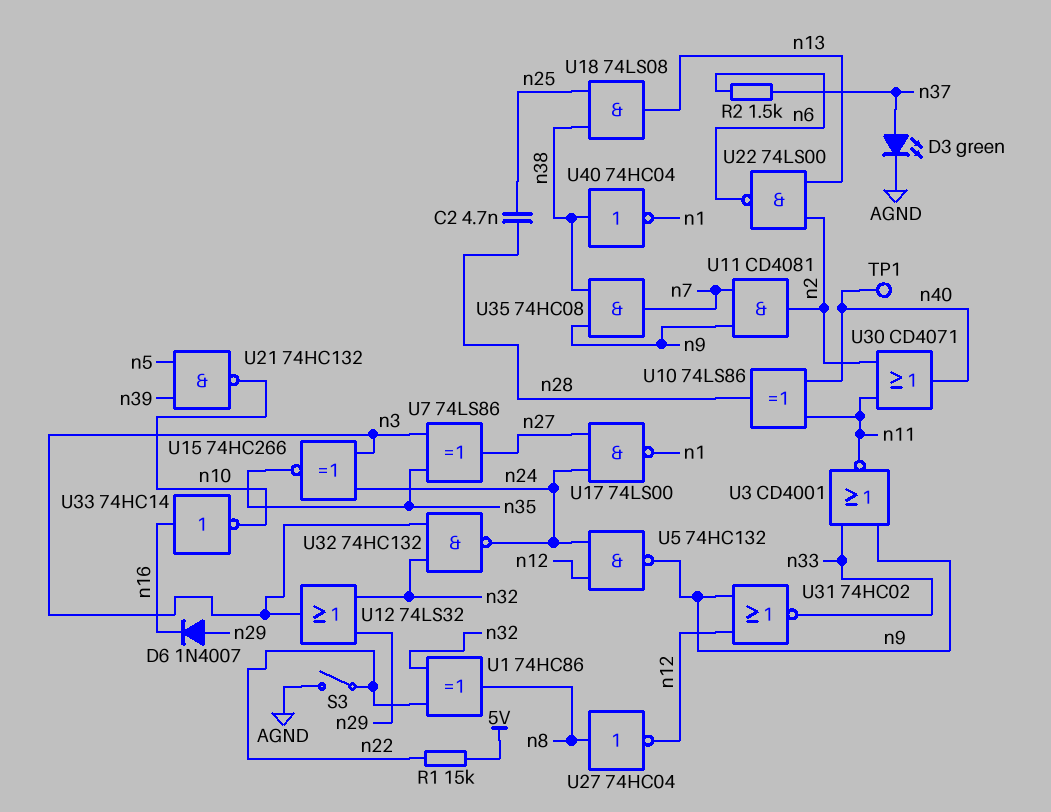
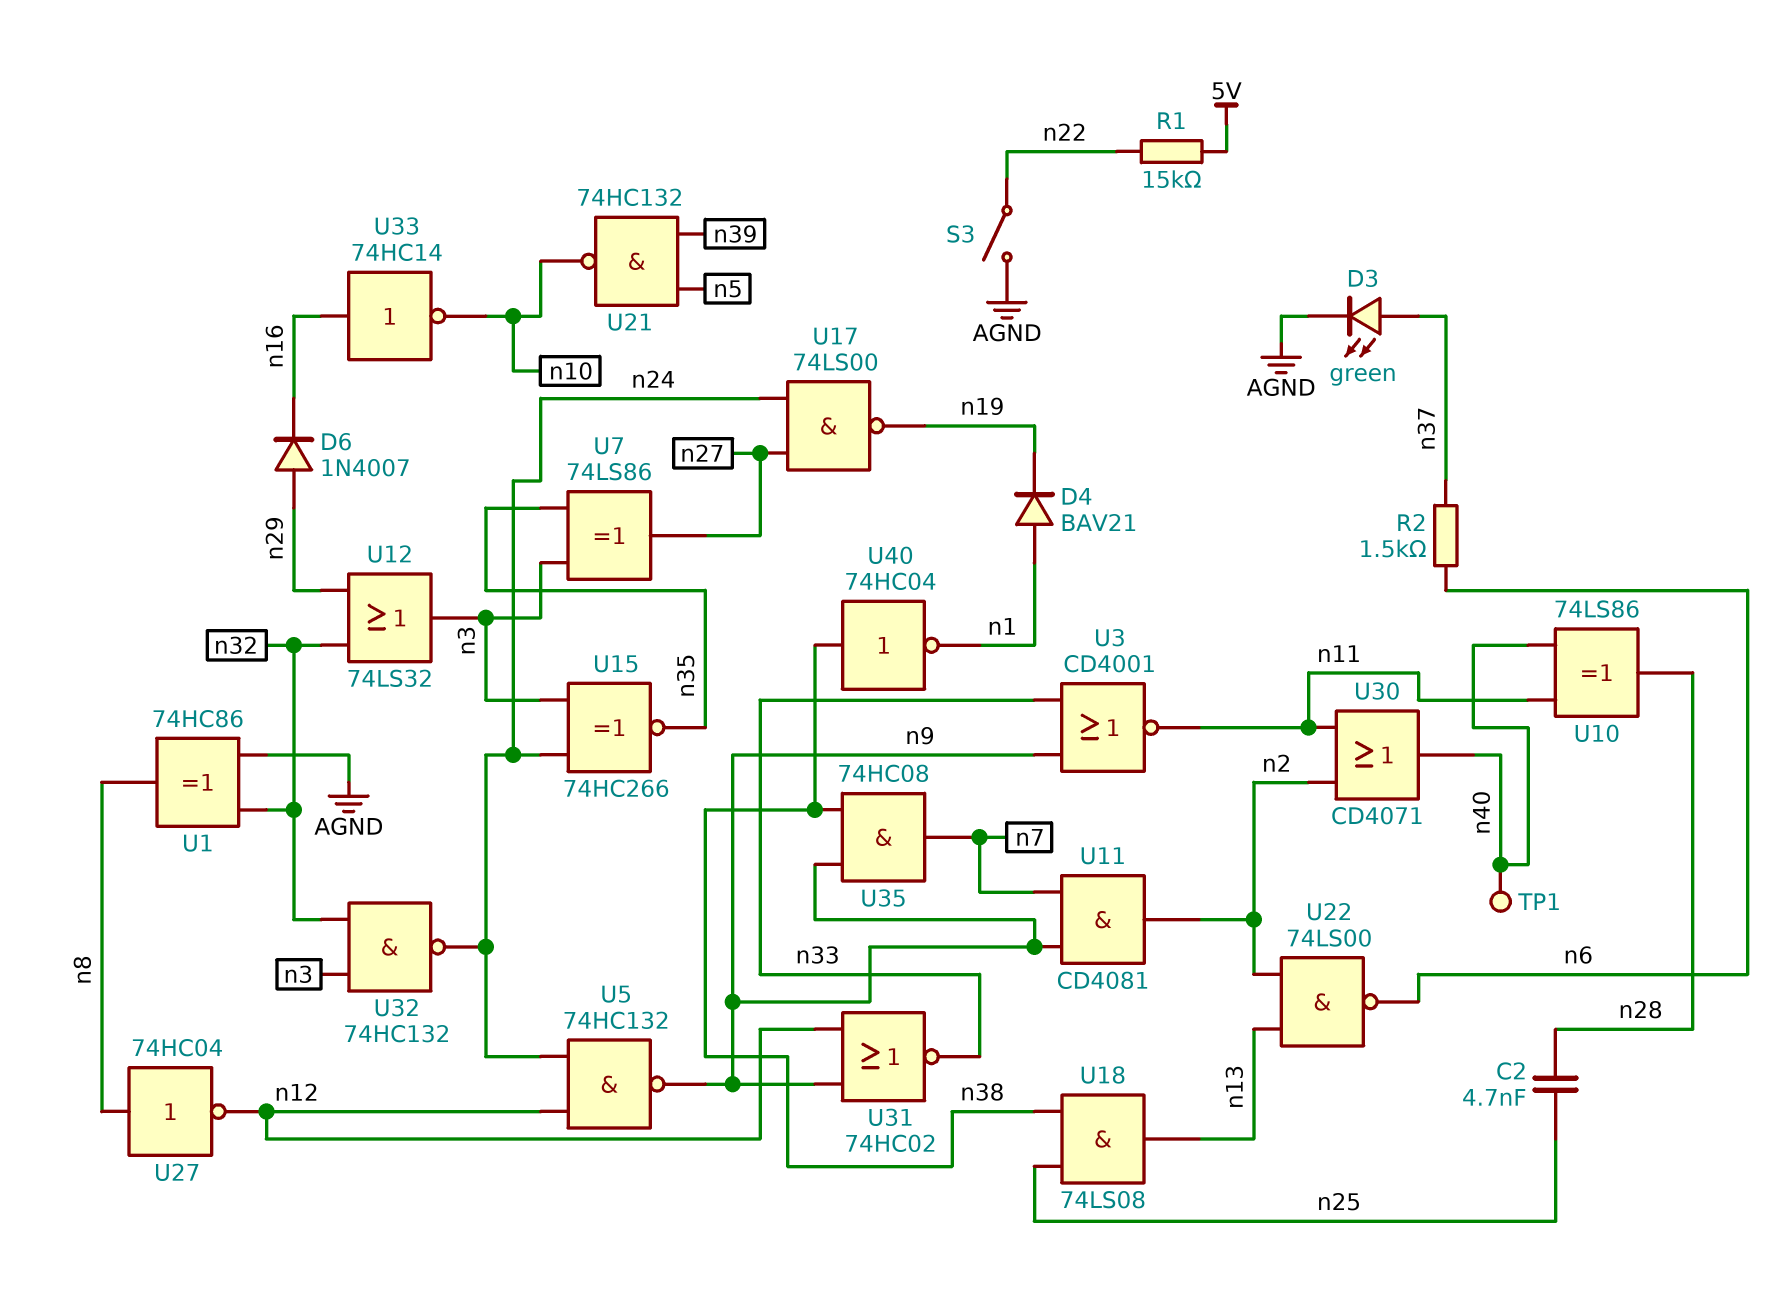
D4: none -> diode BAV21 (A n1, K n19)
U1: XOR 74HC86 (in n22, in n32, out n8) -> XOR 74HC86 (in AGND, in n32, out n8)
U17: NAND 74LS00 (in n24, in n27, out n1) -> NAND 74LS00 (in n24, in n27, out n19)

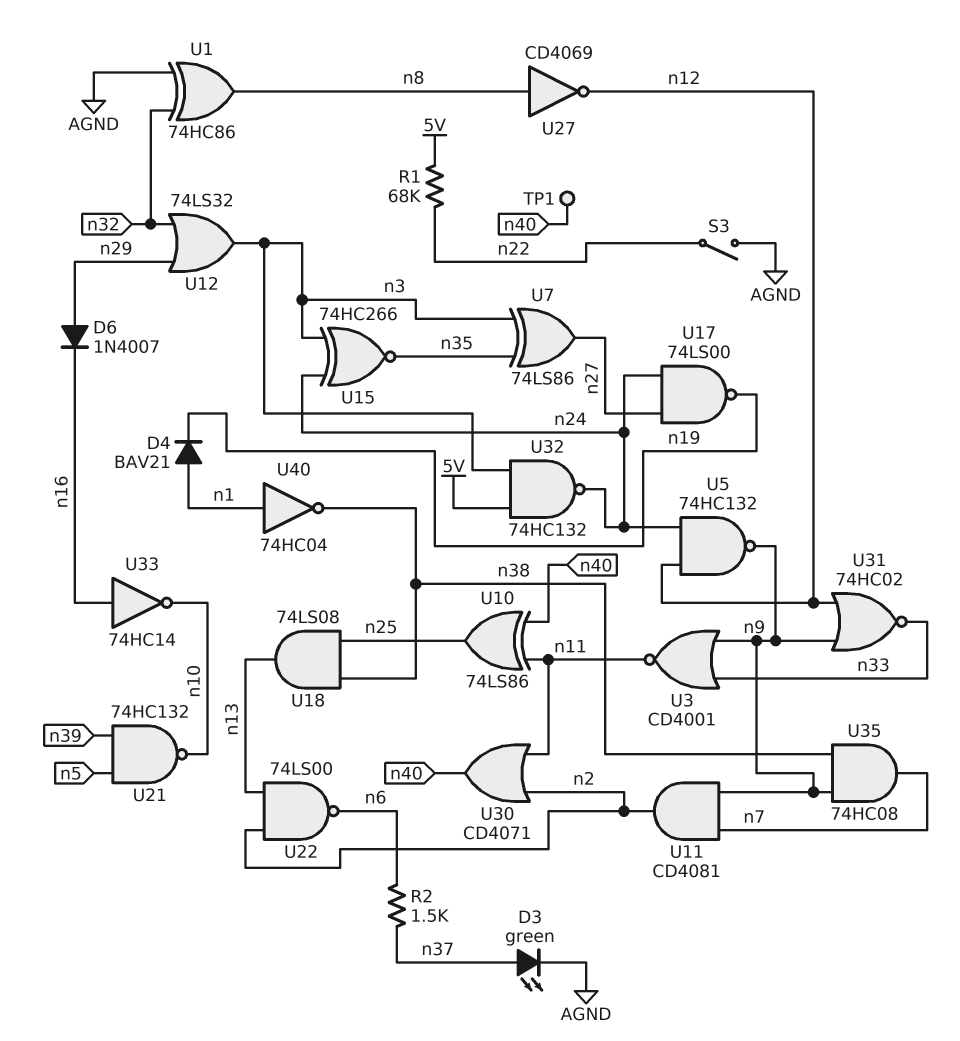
C2: 4.7nF (n25, n28) -> none
R1: 15k (5V, n22) -> 68k (5V, n22)
U10: XOR 74LS86 (in n11, in n40, out n28) -> XOR 74LS86 (in n11, in n40, out n25)
U27: NOT 74HC04 (in n8, out n12) -> NOT CD4069 (in n8, out n12)
U32: NAND 74HC132 (in n3, in n32, out n24) -> NAND 74HC132 (in 5V, in n3, out n24)
U40: NOT 74HC04 (in n38, out n1) -> NOT 74HC04 (in n1, out n38)

